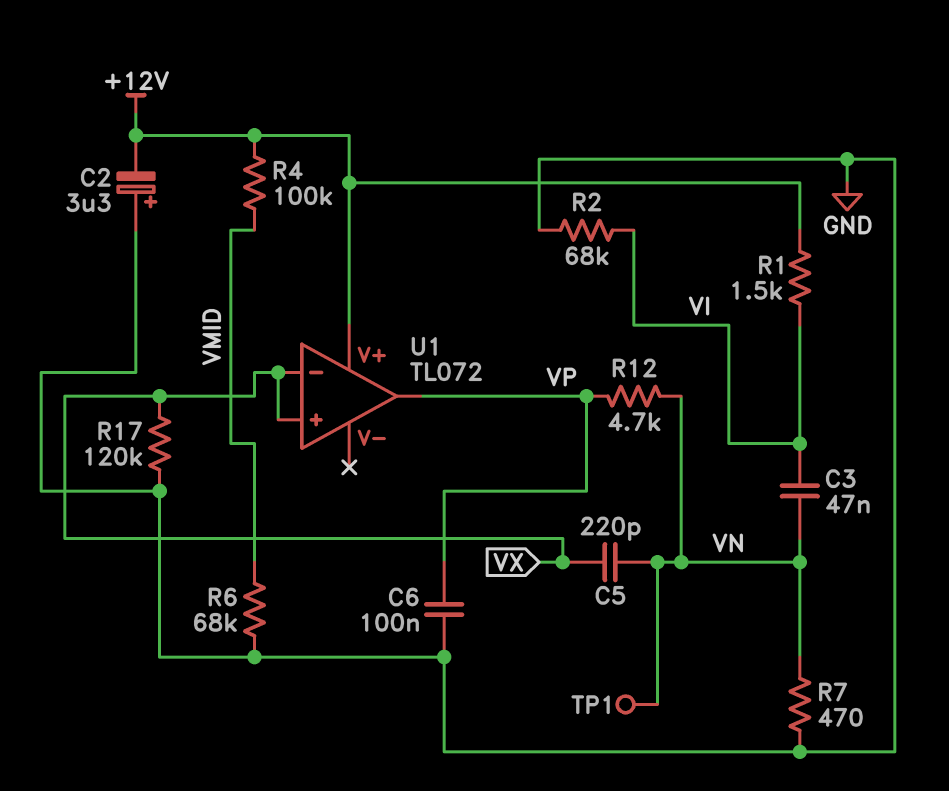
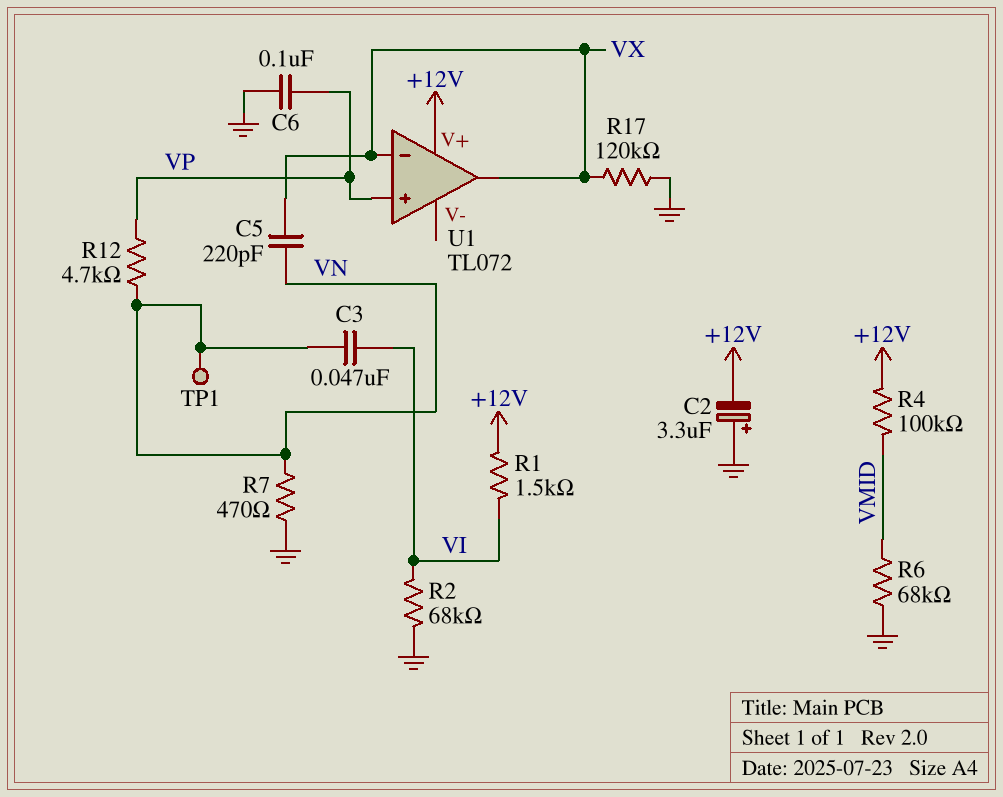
U1 pin in+: VX -> VP
U1 pin out: VP -> VX

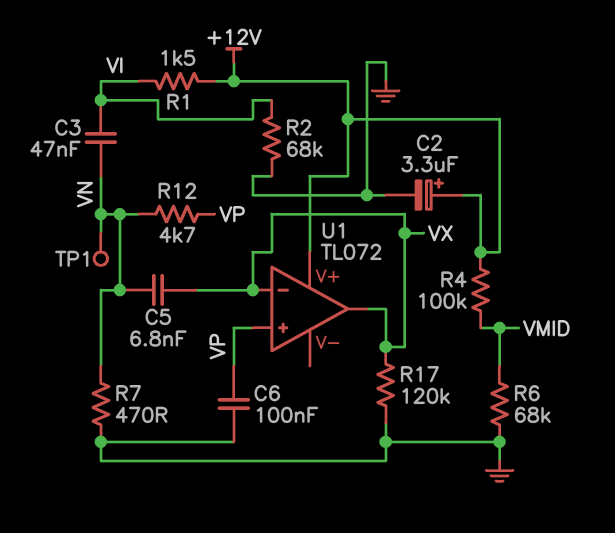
C2: 3.3uF (plus GND, minus +12V) -> 3.3uF (plus +12V, minus GND)
C5: 220pF (VN, VX) -> 6.8nF (VN, VX)

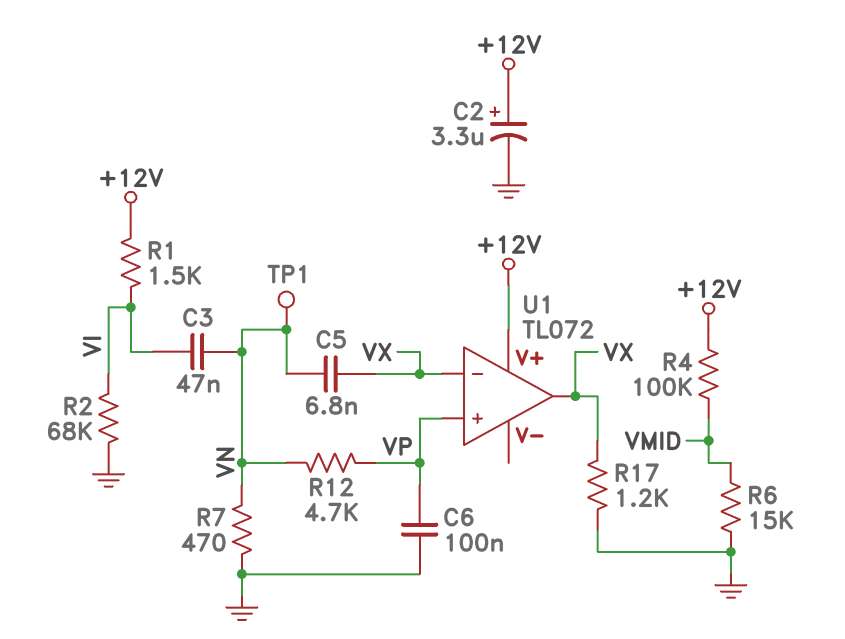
R6: 68k (GND, VMID) -> 15k (GND, VMID)
R17: 120k (GND, VX) -> 1.2k (GND, VX)

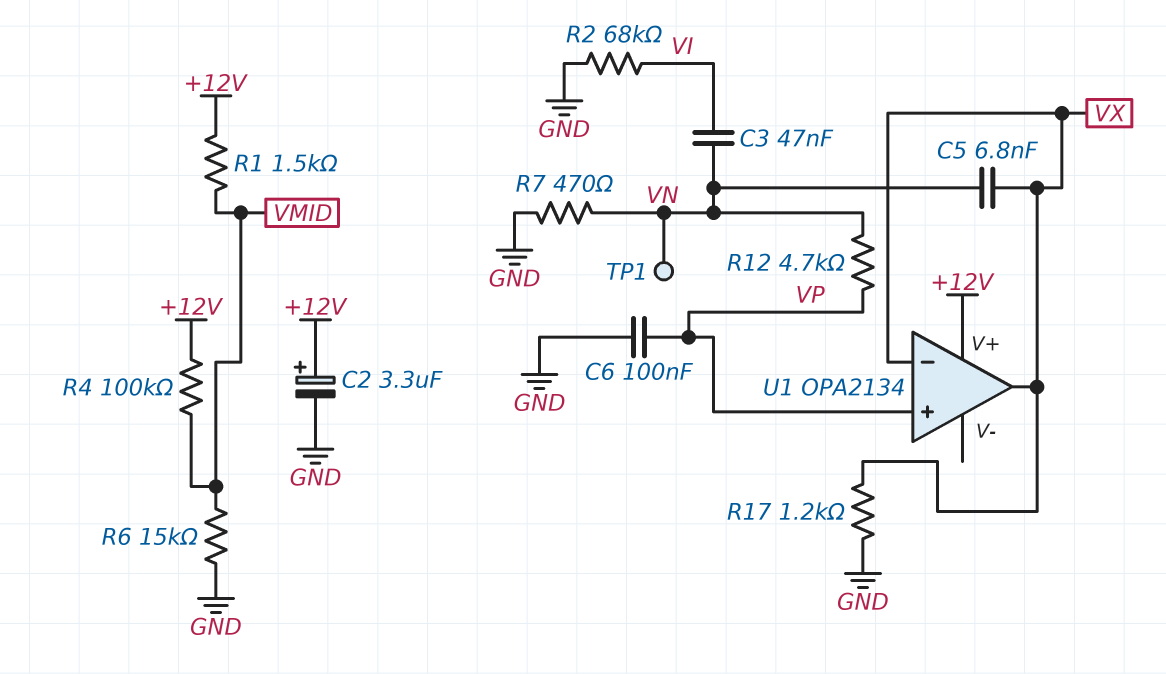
R1: 1.5k (+12V, VI) -> 1.5k (+12V, VMID)
U1: TL072 -> OPA2134

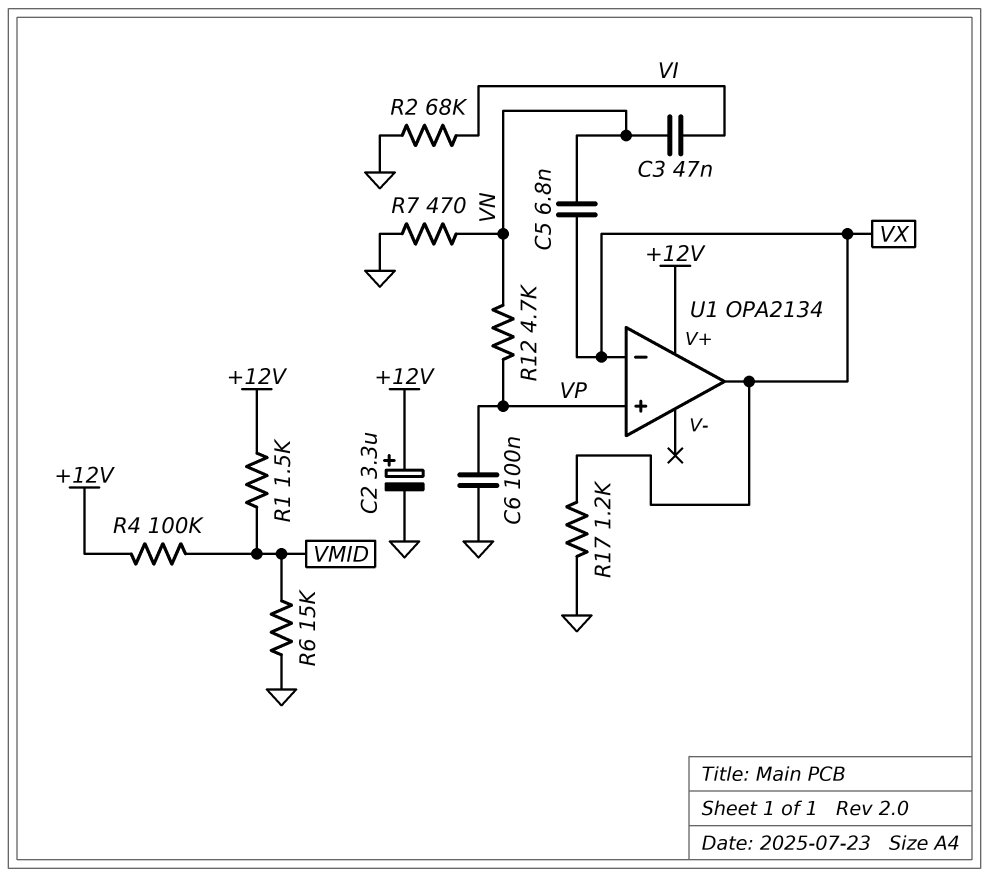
TP1: test point (VN) -> none

